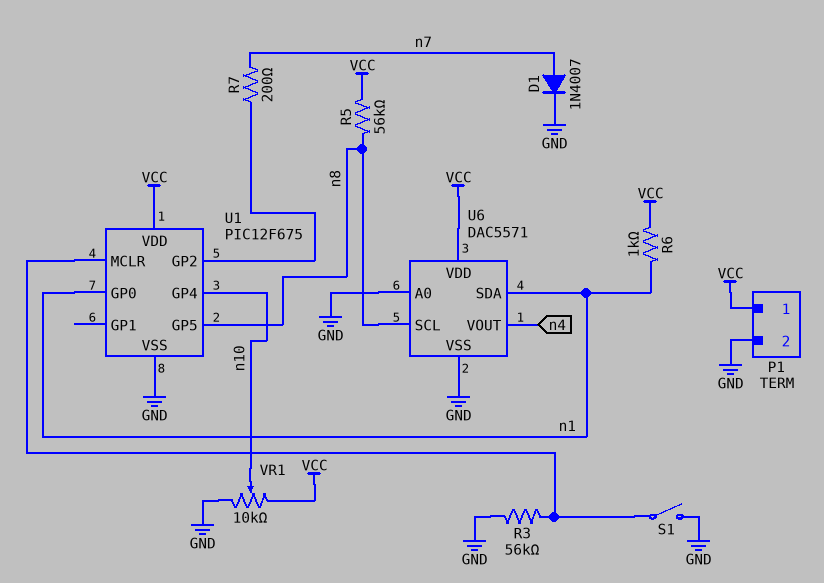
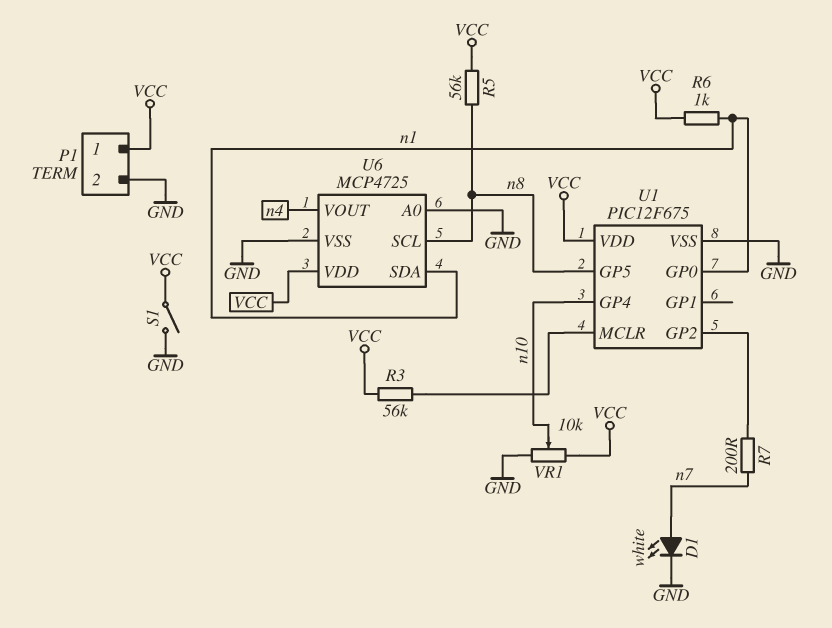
D1: diode 1N4007 (A n7, K GND) -> LED white (A n7, K GND)
R3: 56k (GND, U1/MCLR) -> 56k (U1/MCLR, VCC)
S1: switch (GND, U1/MCLR) -> switch (GND, VCC)
U6: DAC5571 -> MCP4725

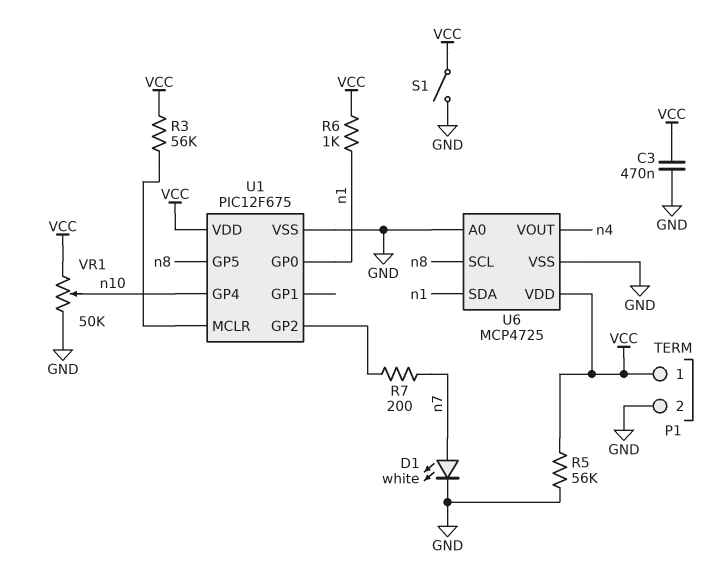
C3: none -> 470nF (GND, VCC)
R5: 56k (VCC, n8) -> 56k (GND, VCC)
VR1: 10k (GND, VCC, wiper n10) -> 50k (GND, VCC, wiper n10)

